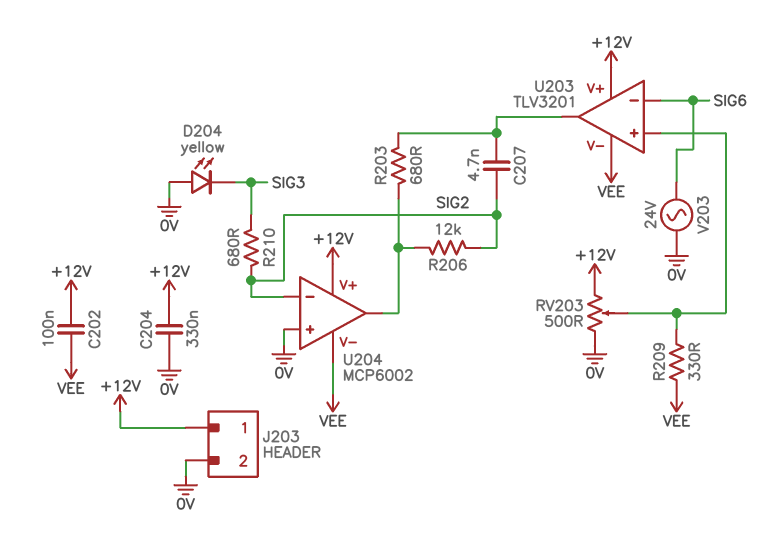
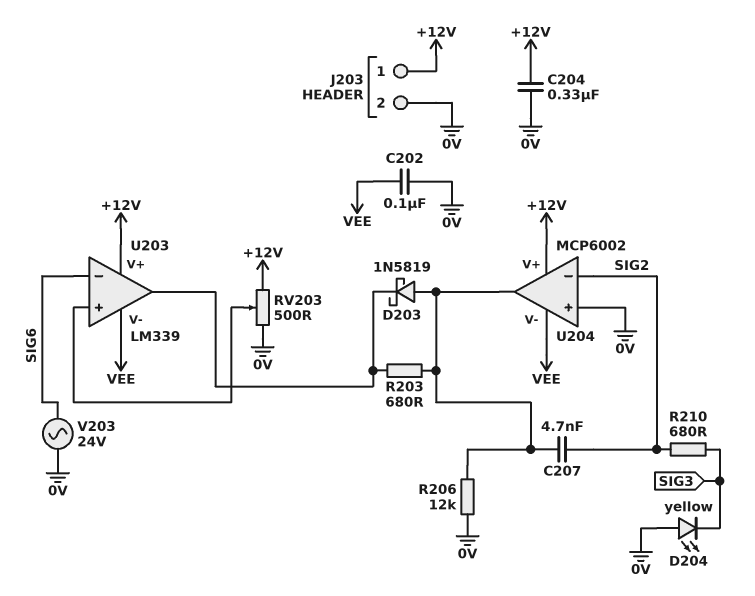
C202: 100nF (+12V, VEE) -> 100nF (0V, VEE)
C207: 4.7nF (SIG2, U203/out) -> 4.7nF (SIG2, U204/out)
D203: none -> schottky 1N5819 (A U204/out, K U203/out)
R206: 12k (SIG2, U204/out) -> 12k (0V, U204/out)
R209: 330 (U203/in+, VEE) -> none
U203: TLV3201 -> LM339

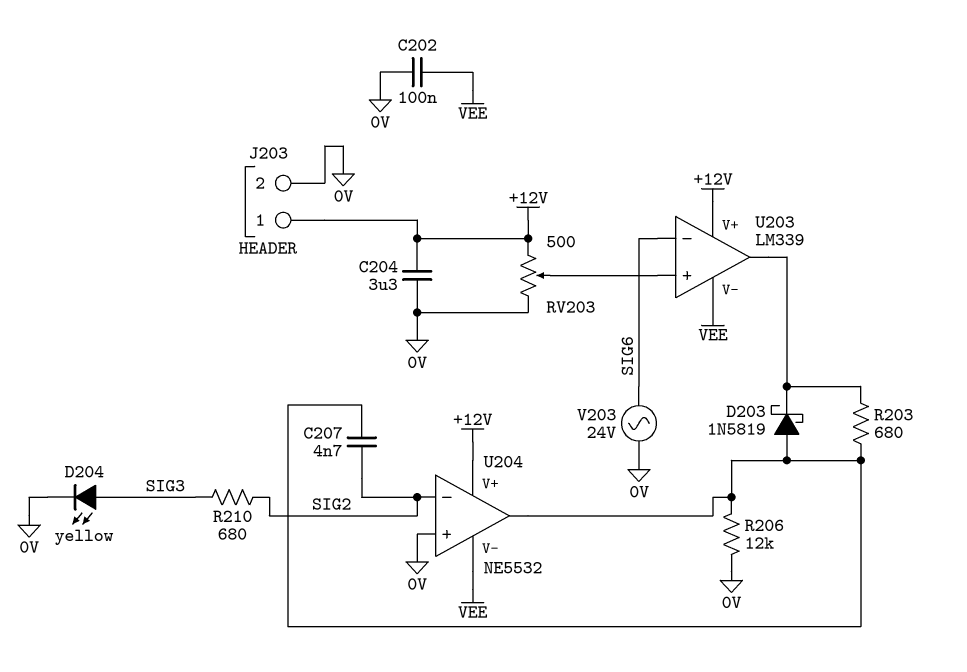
C204: 330nF (+12V, 0V) -> 3.3uF (+12V, 0V)
D204: LED yellow (A 0V, K SIG3) -> LED yellow (A SIG3, K 0V)
U204: MCP6002 -> NE5532

